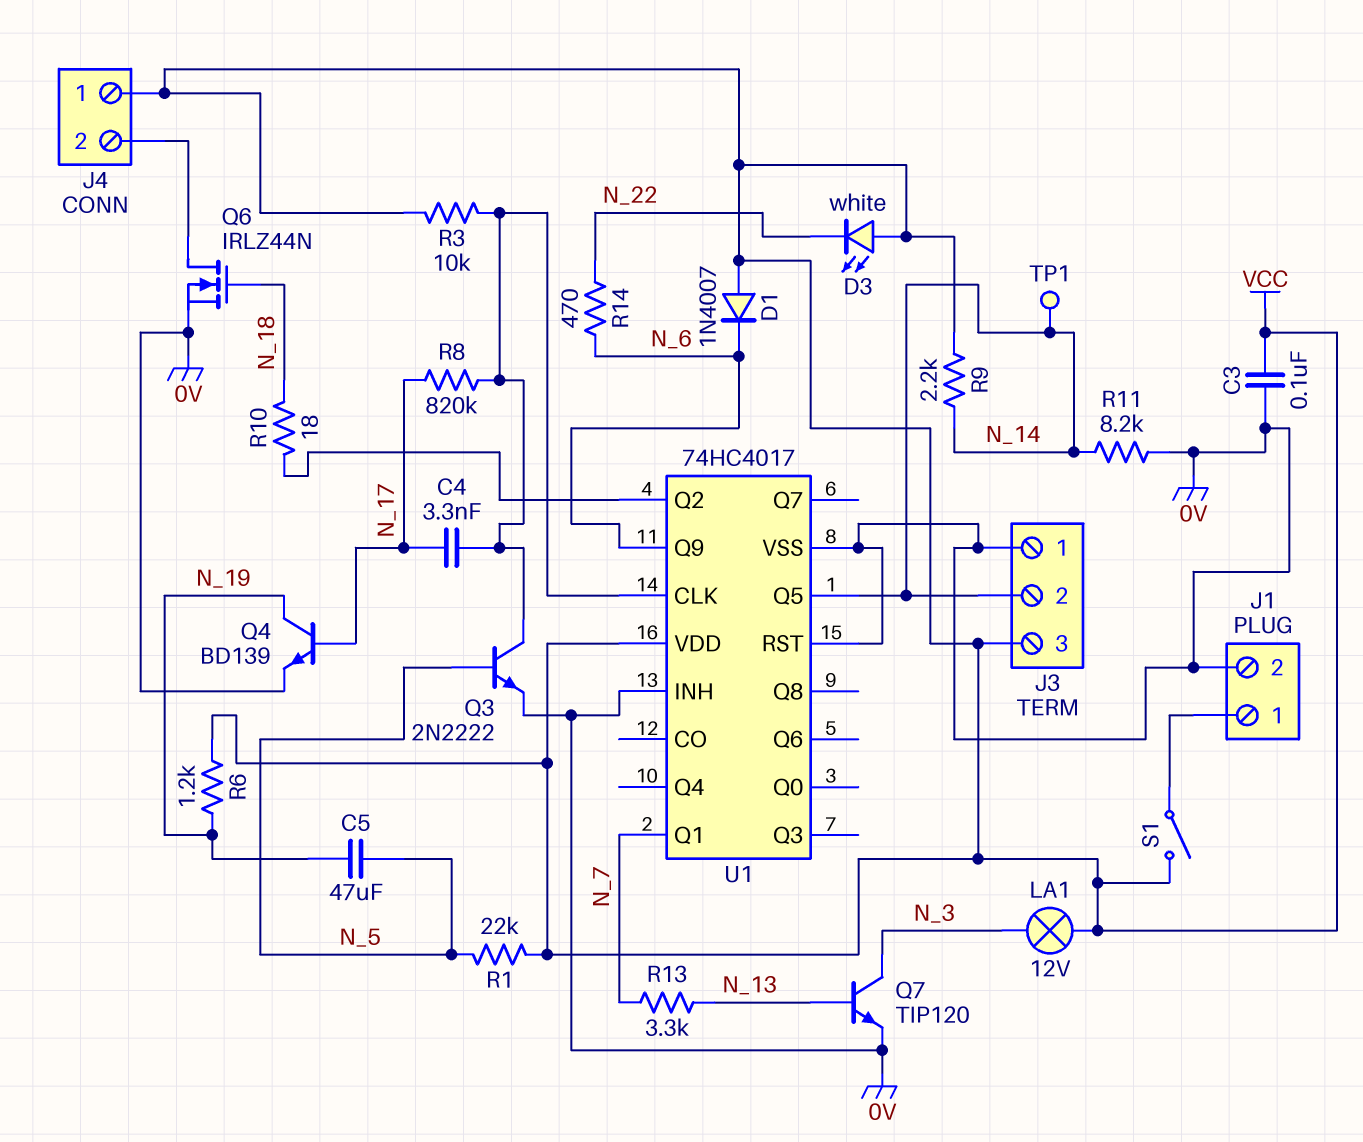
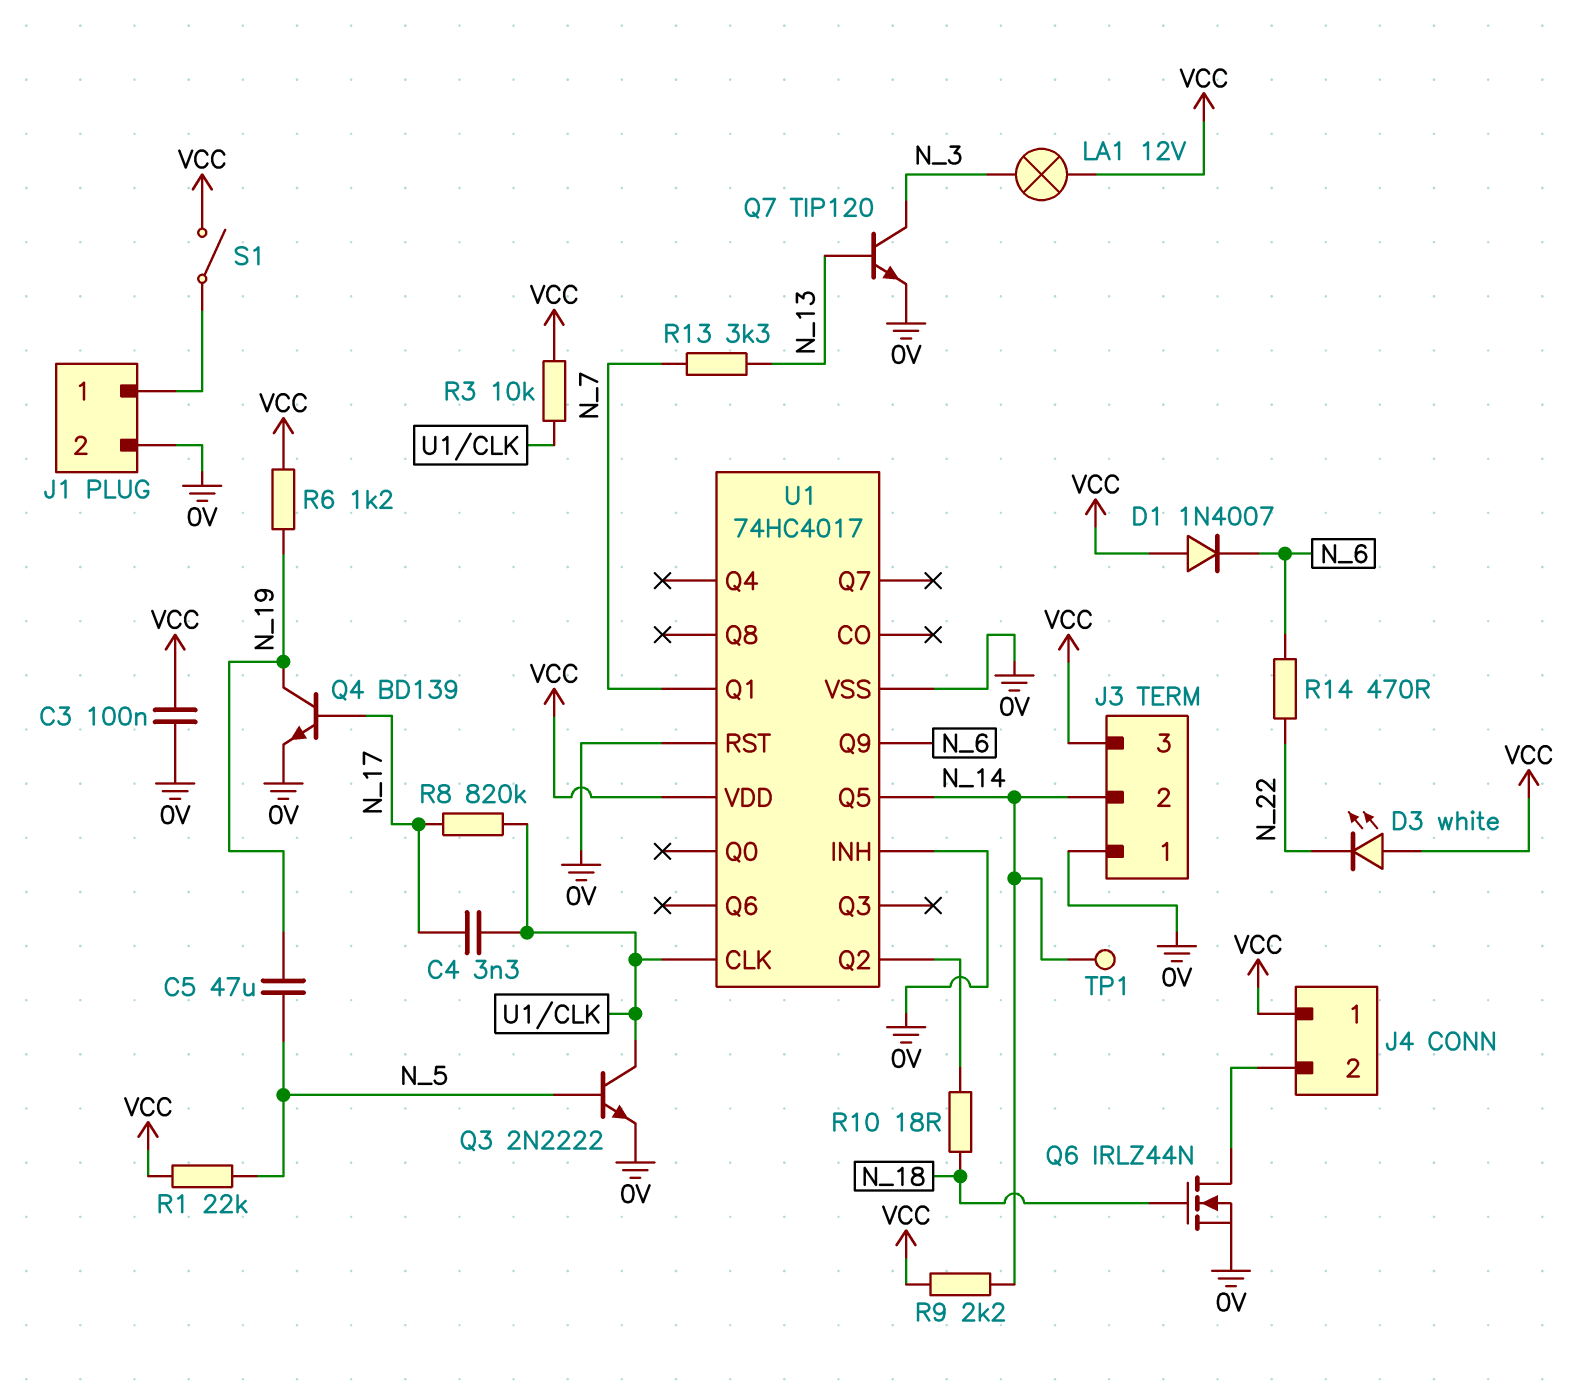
R11: 8.2k (0V, N_14) -> none

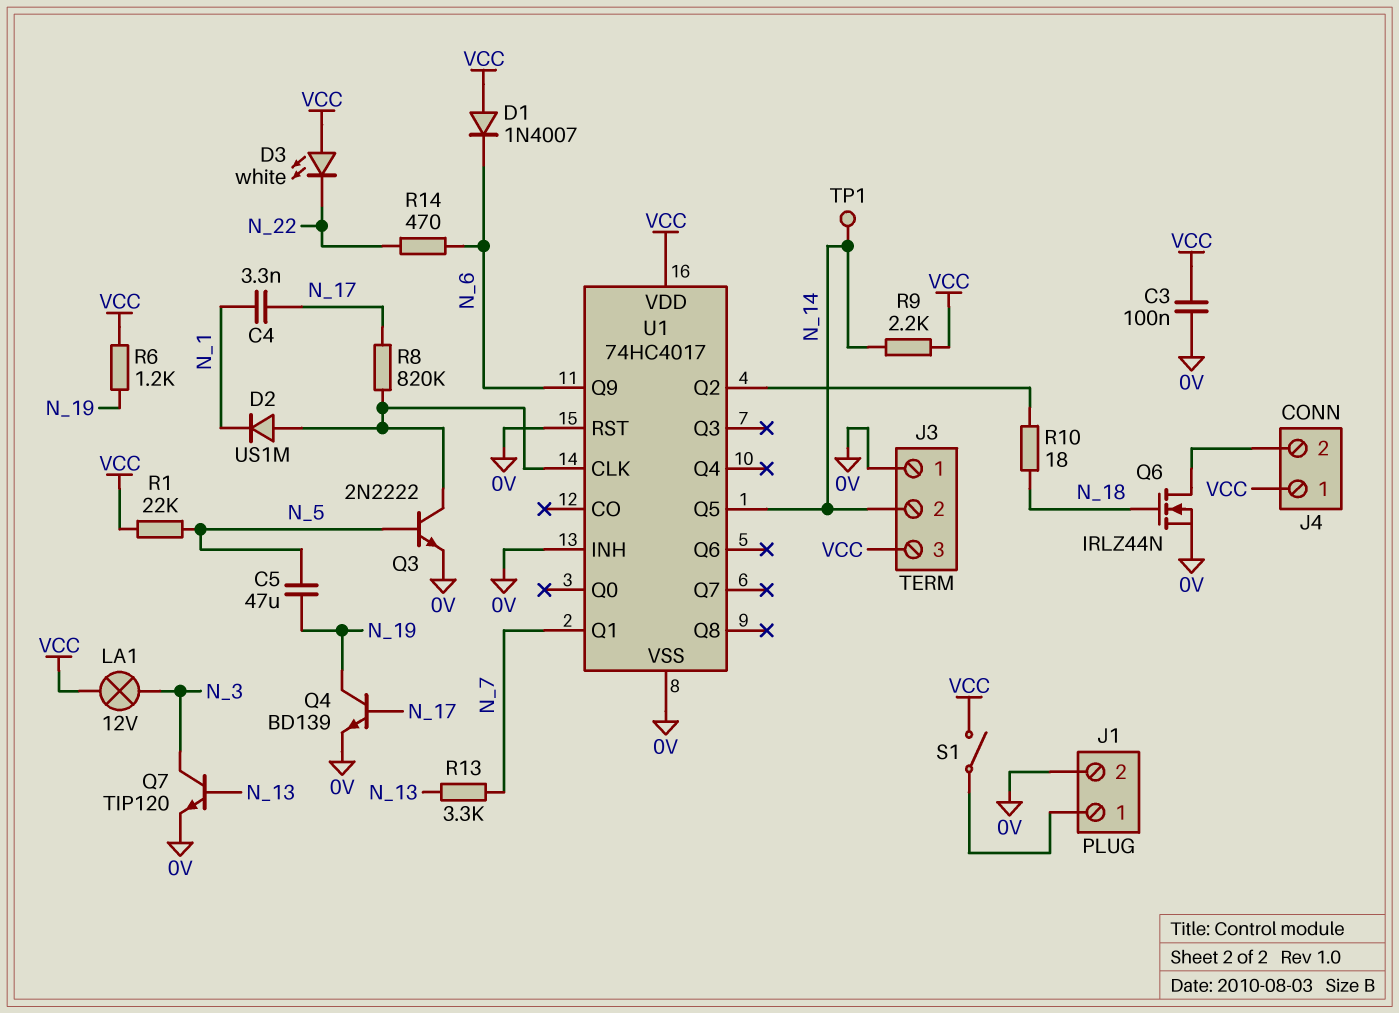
C4: 3.3nF (N_17, U1/CLK) -> 3.3nF (N_1, N_17)
D2: none -> diode US1M (A U1/CLK, K N_1)
R3: 10k (U1/CLK, VCC) -> none

